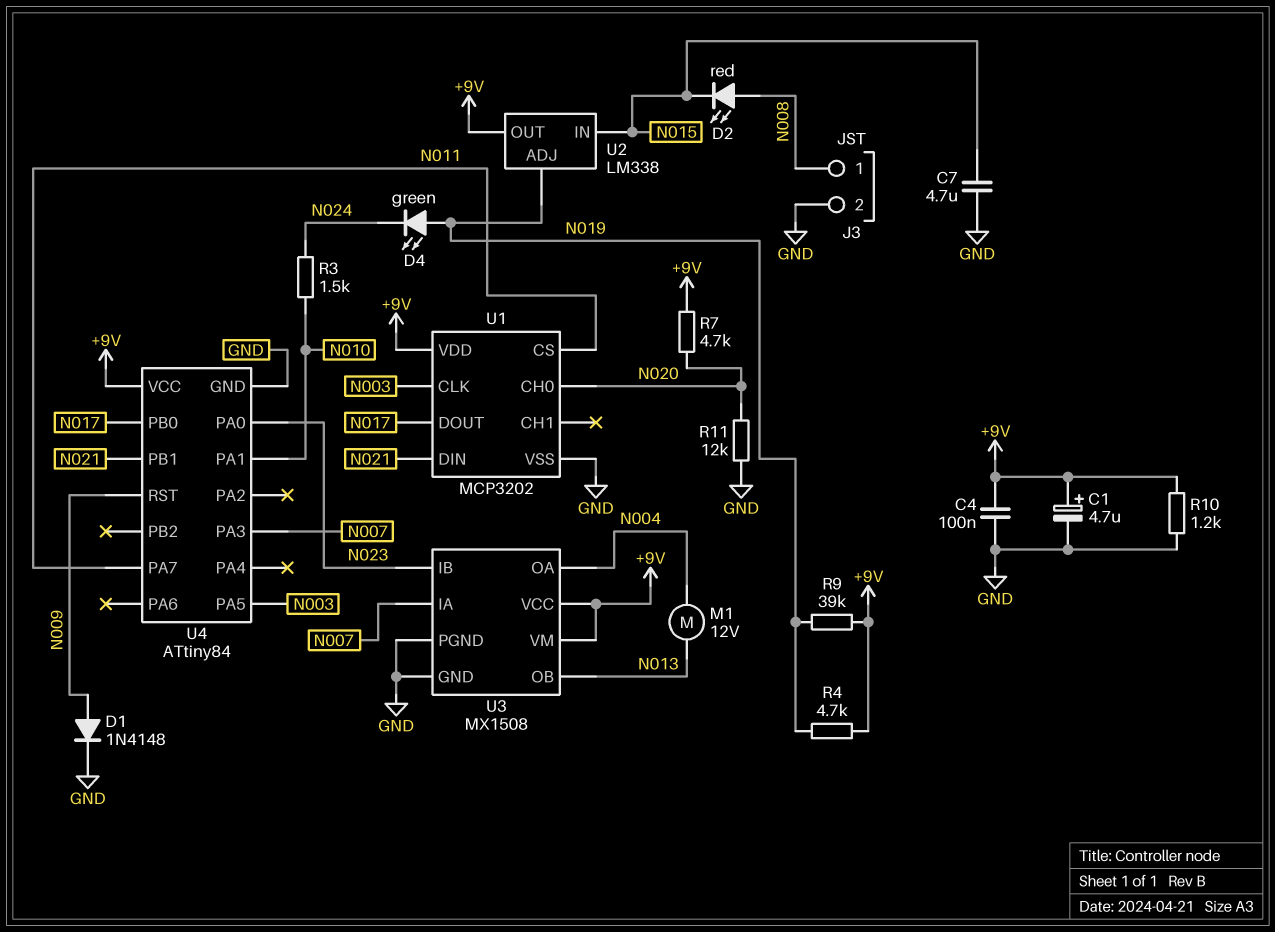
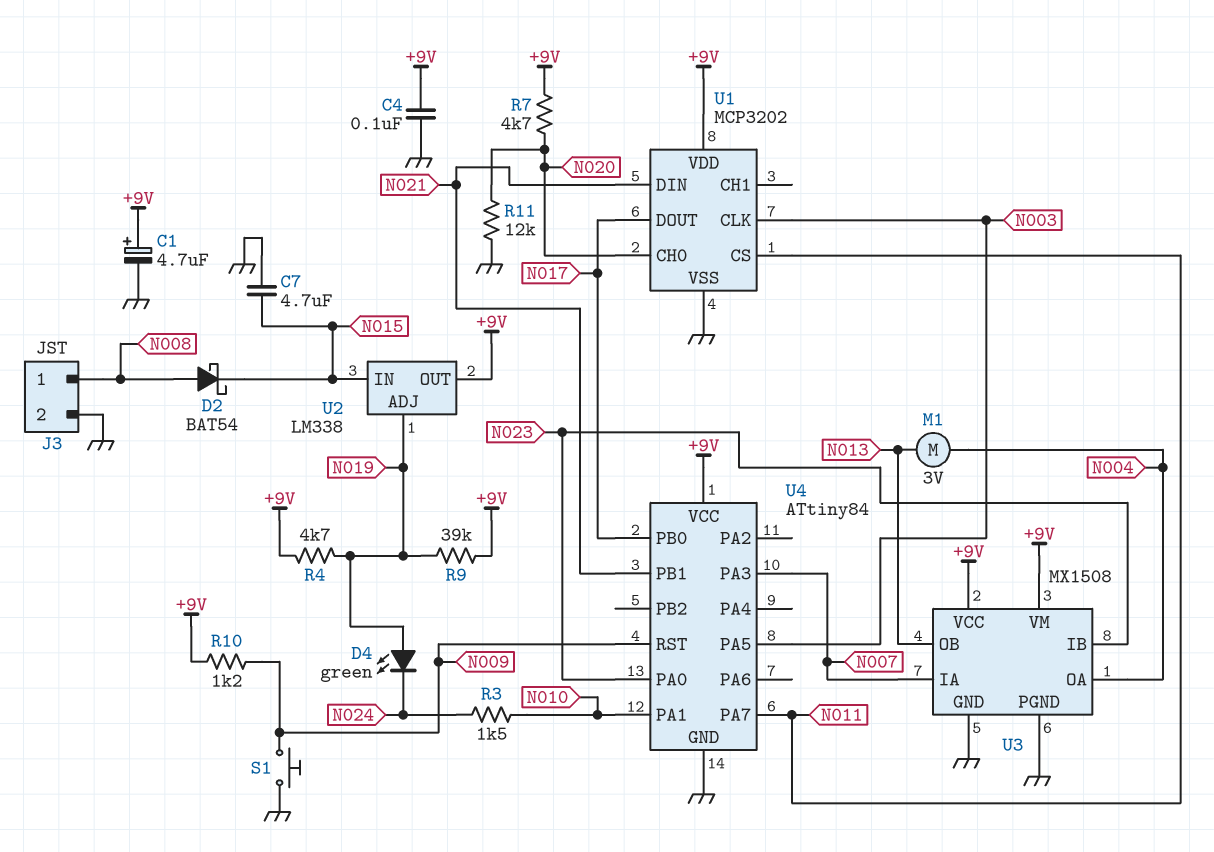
D1: diode 1N4148 (A N009, K GND) -> none
D2: LED red (A N008, K N015) -> schottky BAT54 (A N008, K N015)
M1: motor 12V (N004, N013) -> motor 3V (N004, N013)
R10: 1.2k (+9V, GND) -> 1.2k (+9V, N009)
S1: none -> button (GND, N009)

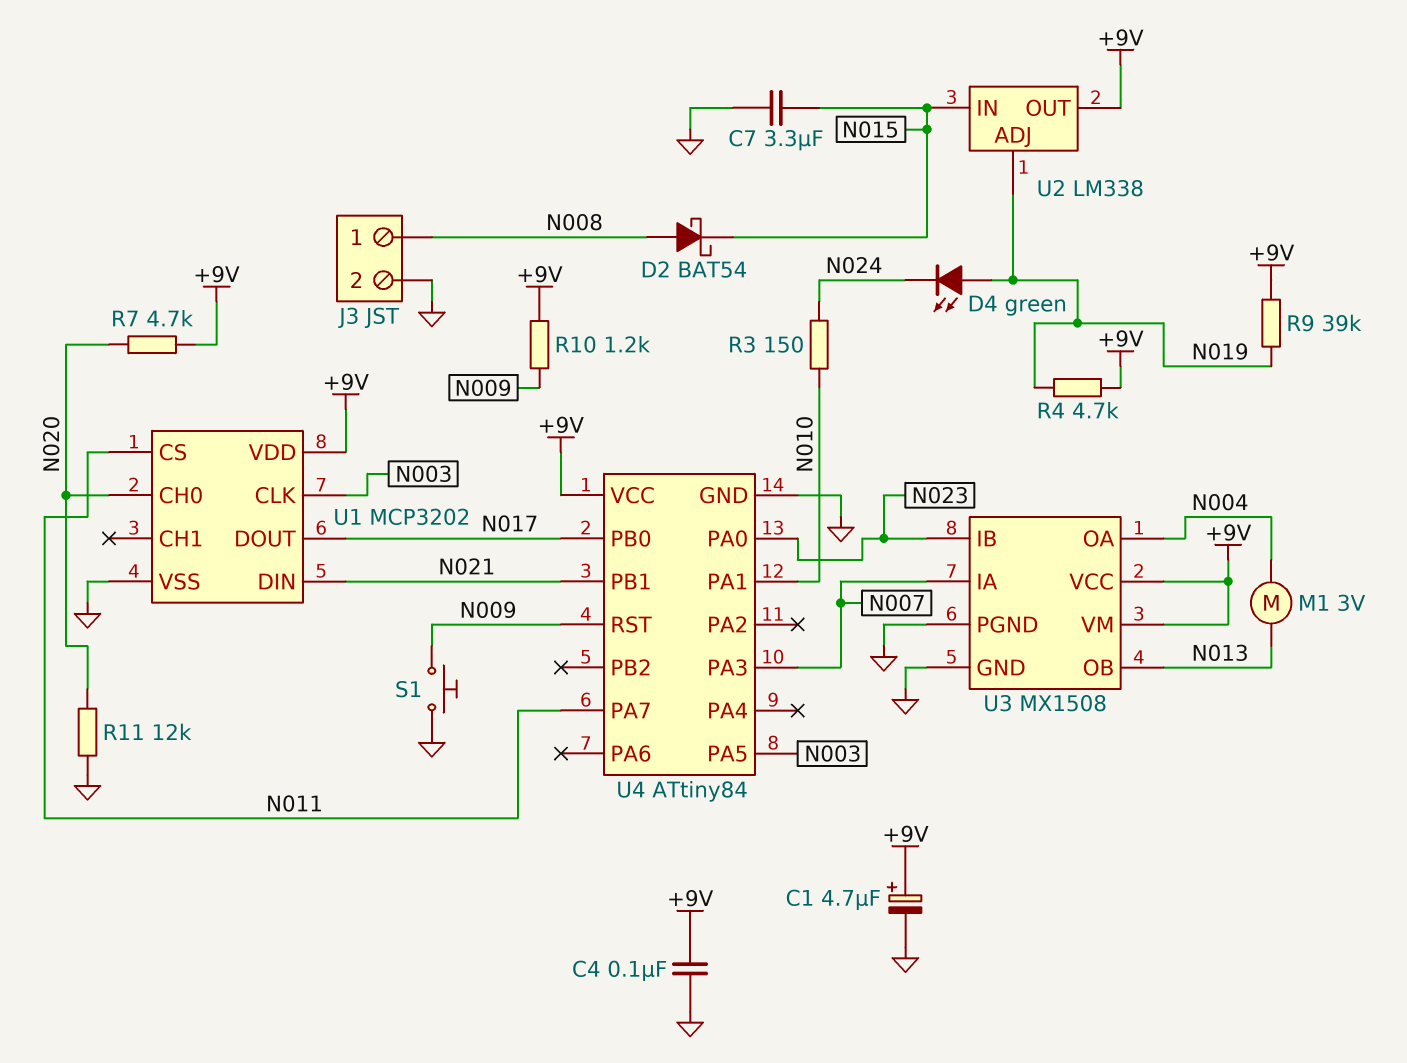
C7: 4.7uF (GND, N015) -> 3.3uF (GND, N015)
R3: 1.5k (N010, N024) -> 150 (N010, N024)

